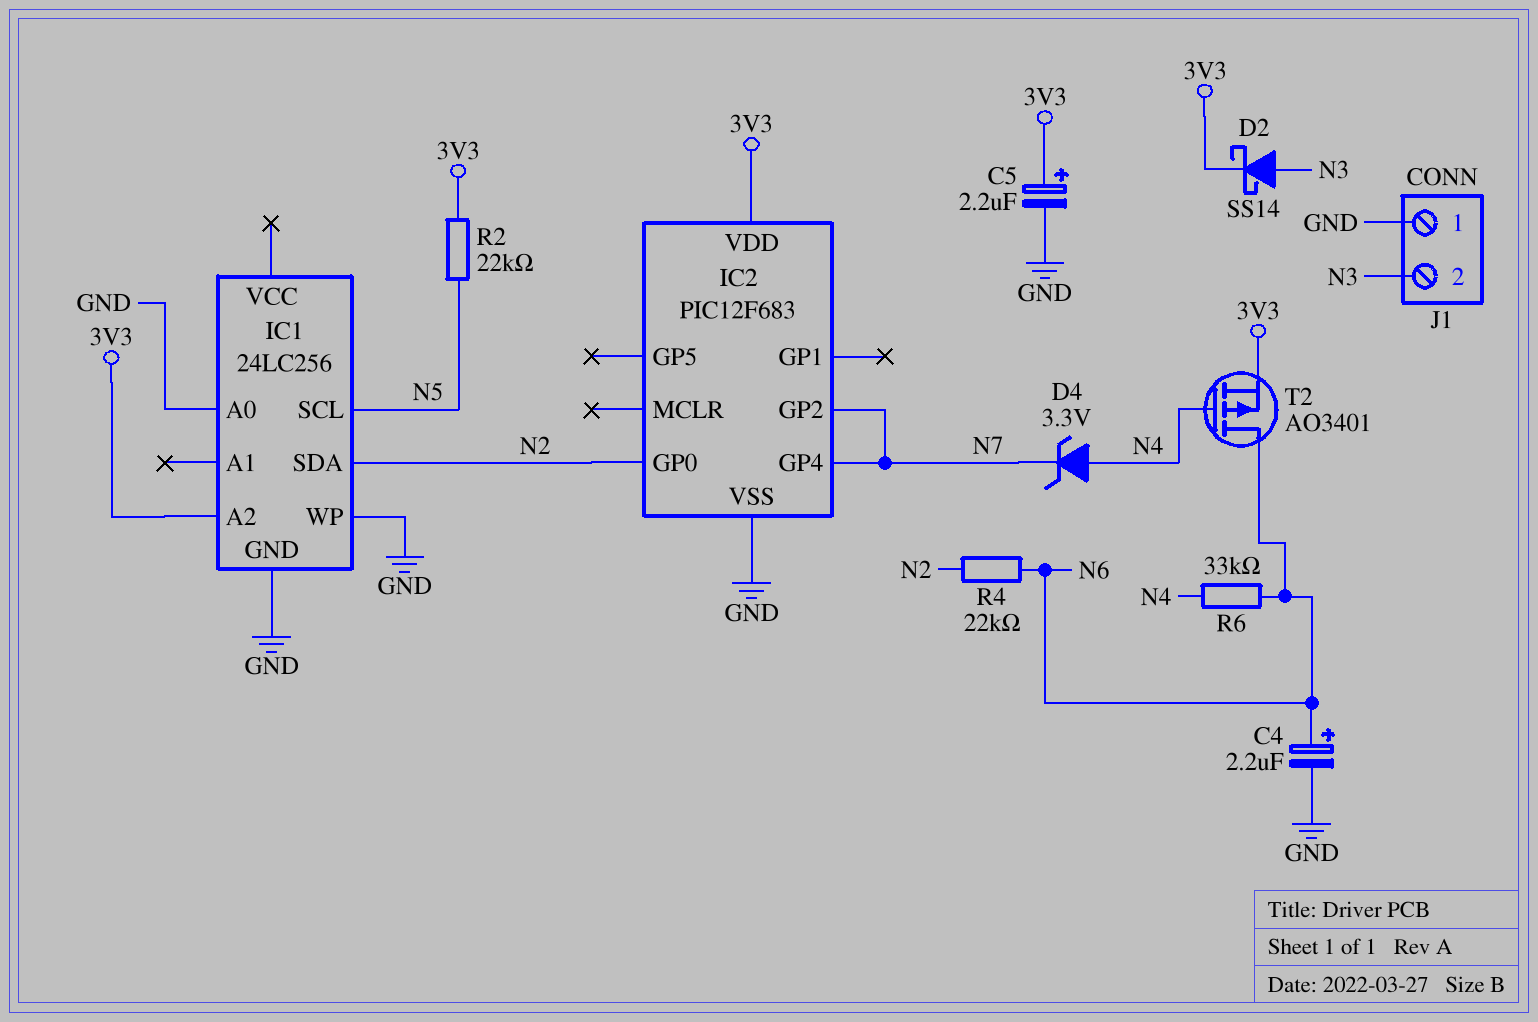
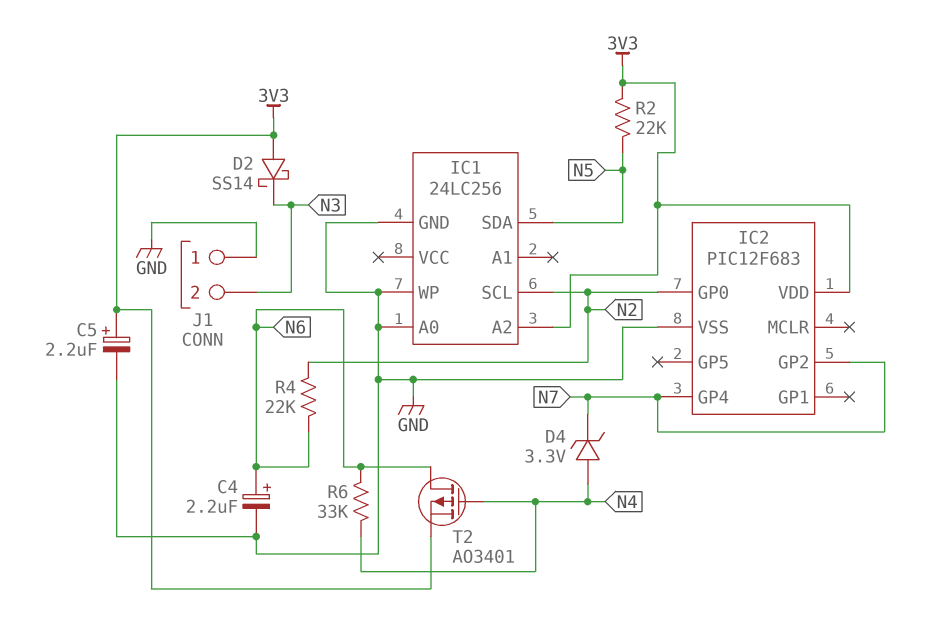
D2: schottky SS14 (A N3, K 3V3) -> schottky SS14 (A 3V3, K N3)
IC1 pin SCL: N5 -> N2
IC1 pin SDA: N2 -> N5

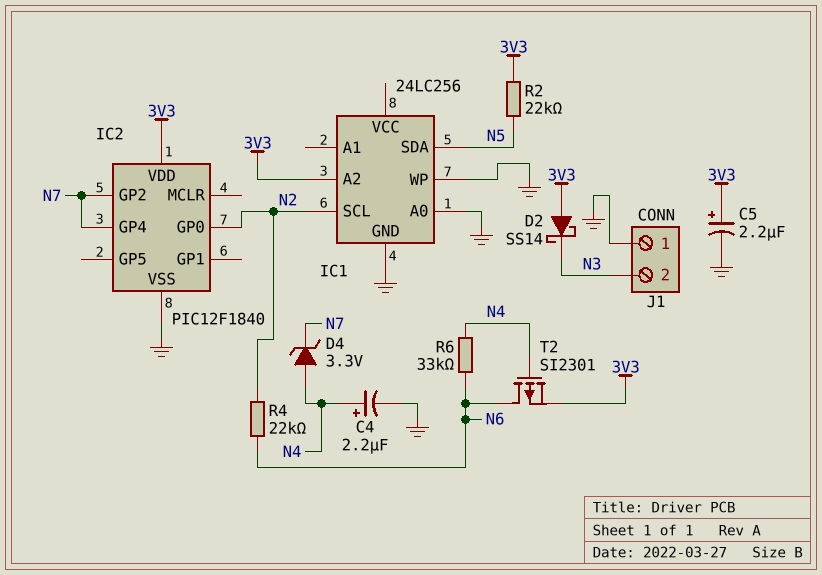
C4: 2.2uF (plus N6, minus GND) -> 2.2uF (plus N4, minus GND)
IC2: PIC12F683 -> PIC12F1840
T2: PMOS AO3401 (G N4, D N6, S 3V3) -> PMOS SI2301 (G N4, D N6, S 3V3)

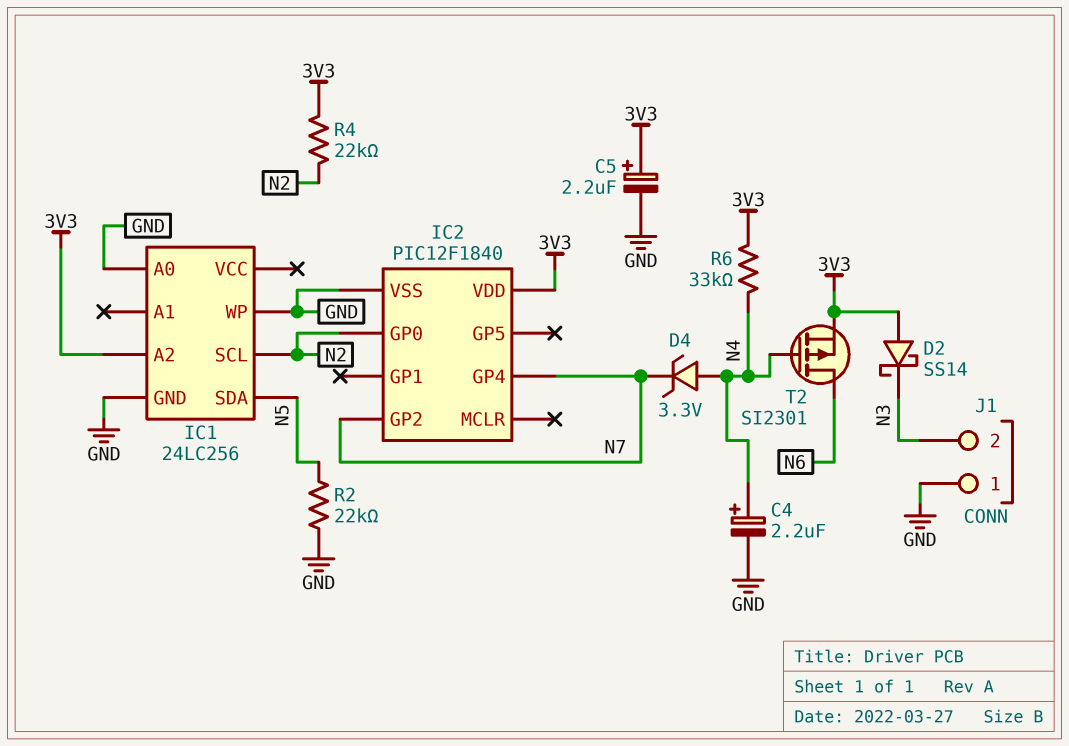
R2: 22k (3V3, N5) -> 22k (GND, N5)
R4: 22k (N2, N6) -> 22k (3V3, N2)
R6: 33k (N4, N6) -> 33k (3V3, N4)

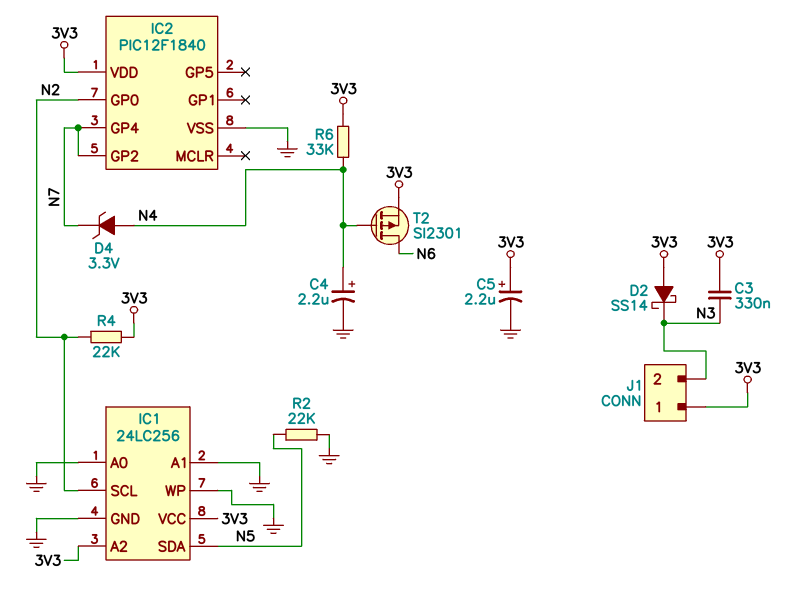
C3: none -> 330nF (3V3, N3)
IC1 pin A1: none -> GND
IC1 pin VCC: none -> 3V3
J1 pin 1: GND -> 3V3

